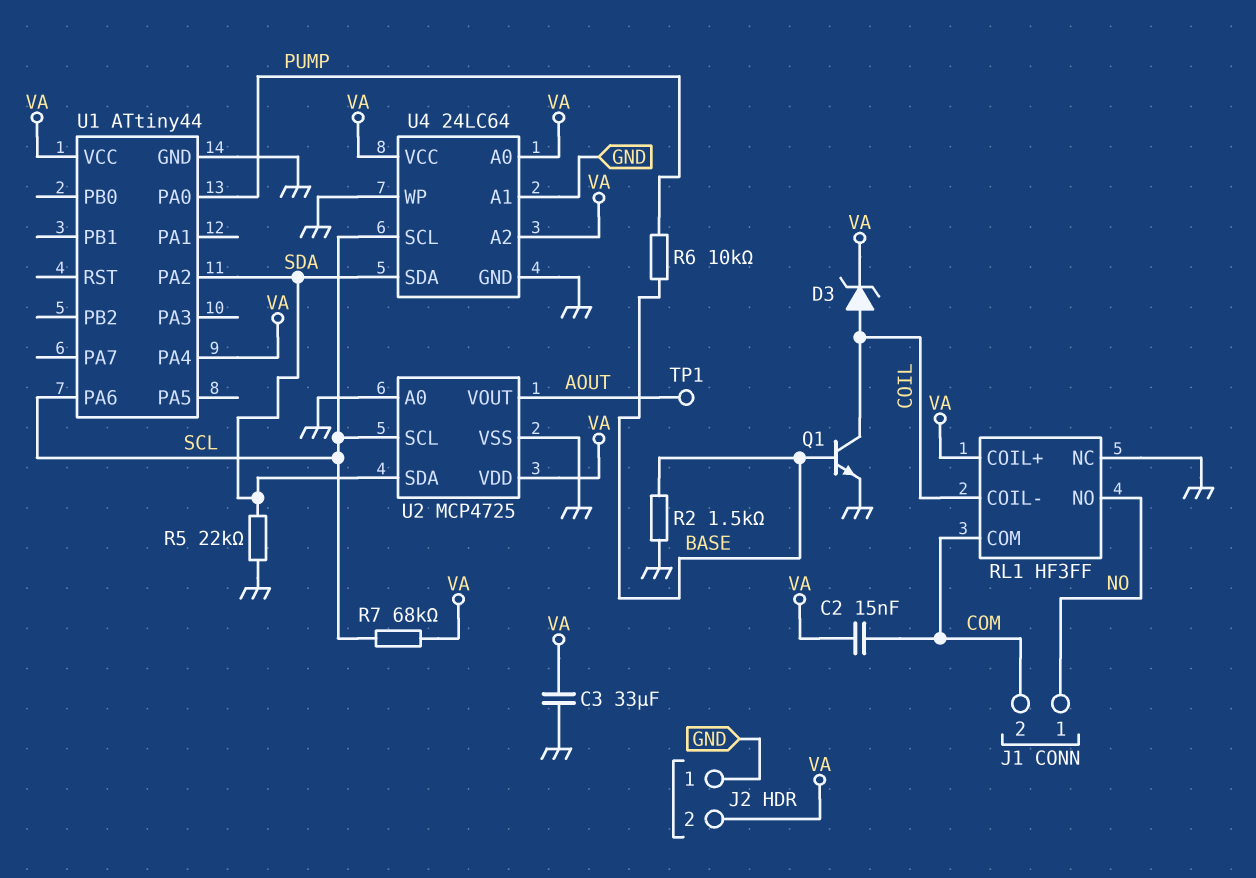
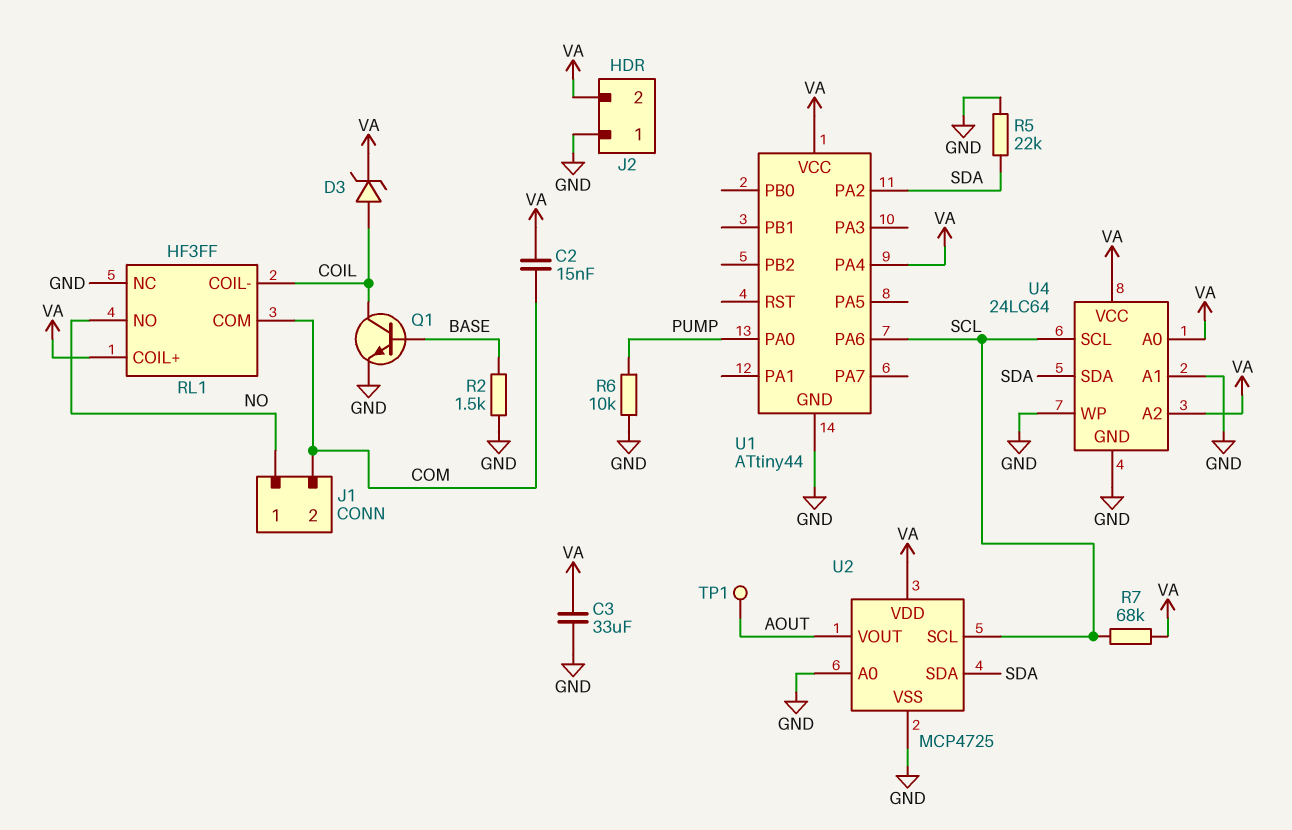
R6: 10k (BASE, PUMP) -> 10k (GND, PUMP)

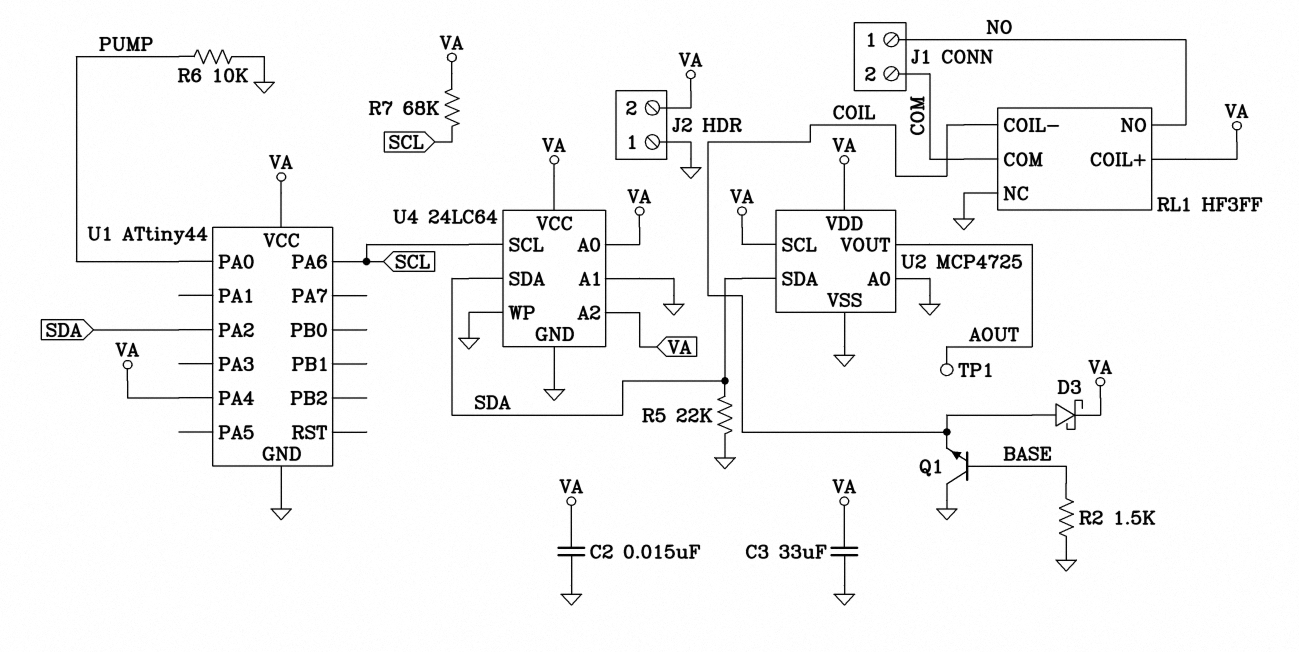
C2: 15nF (COM, VA) -> 15nF (GND, VA)
D3: zener (A COIL, K VA) -> schottky (A COIL, K VA)
Q1: NPN (B BASE, C COIL, E GND) -> NPN (B BASE, C GND, E COIL)
U2 pin SCL: SCL -> VA

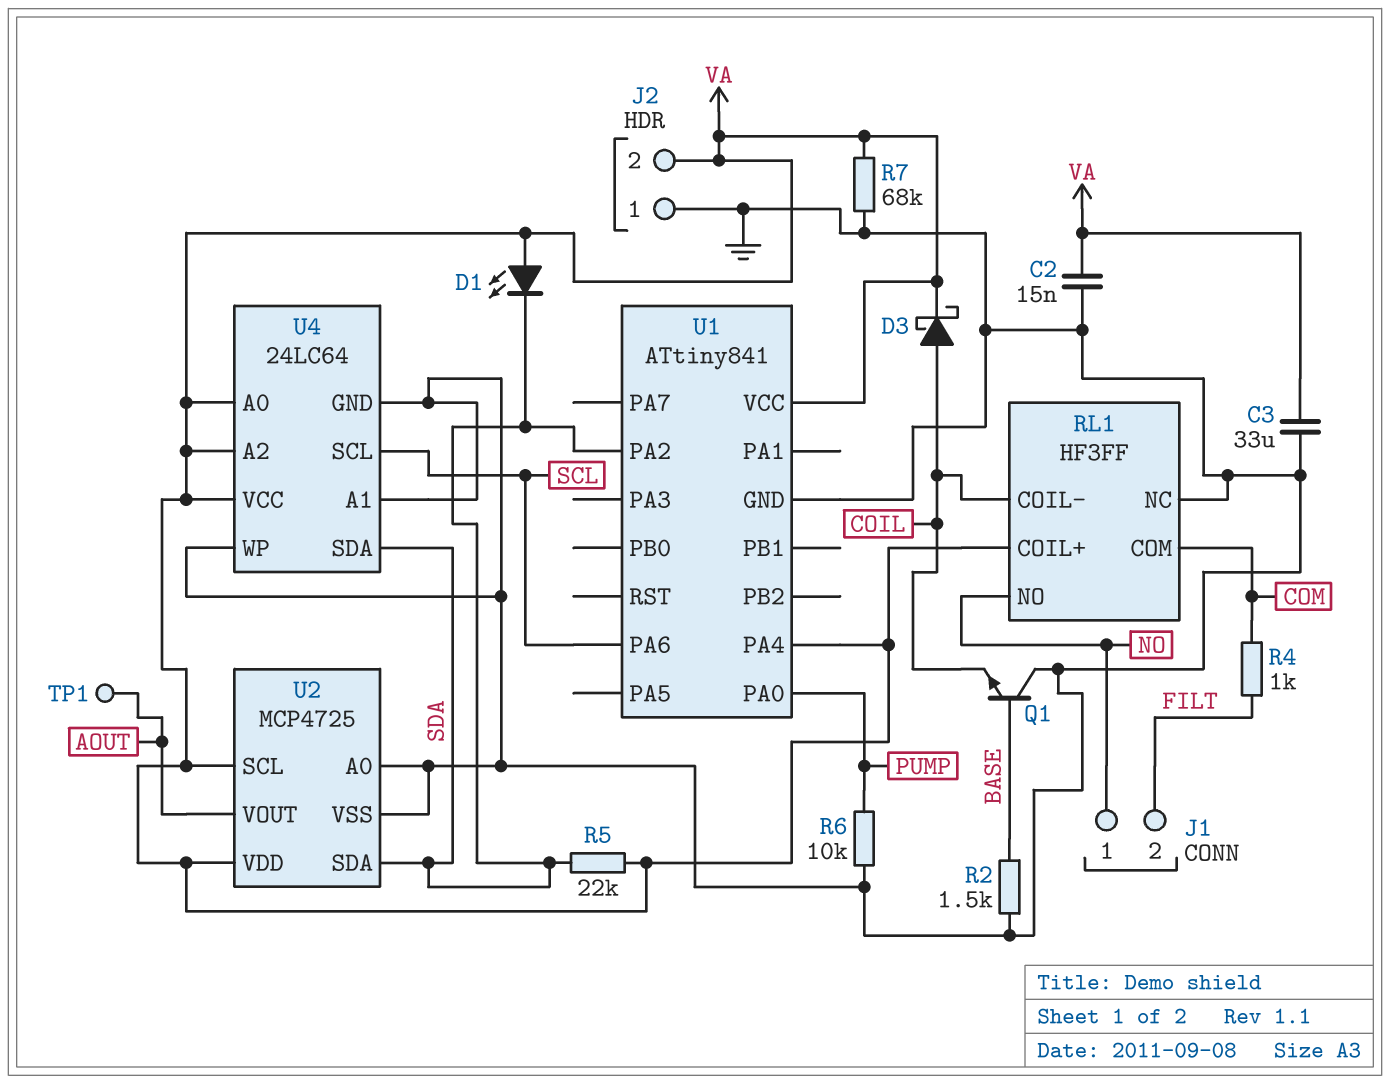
D1: none -> LED (A VA, K SDA)
J1 pin 2: COM -> FILT
R4: none -> 1k (COM, FILT)
R5: 22k (GND, SDA) -> 22k (SDA, VA)
R7: 68k (SCL, VA) -> 68k (GND, VA)
U1: ATtiny44 -> ATtiny841

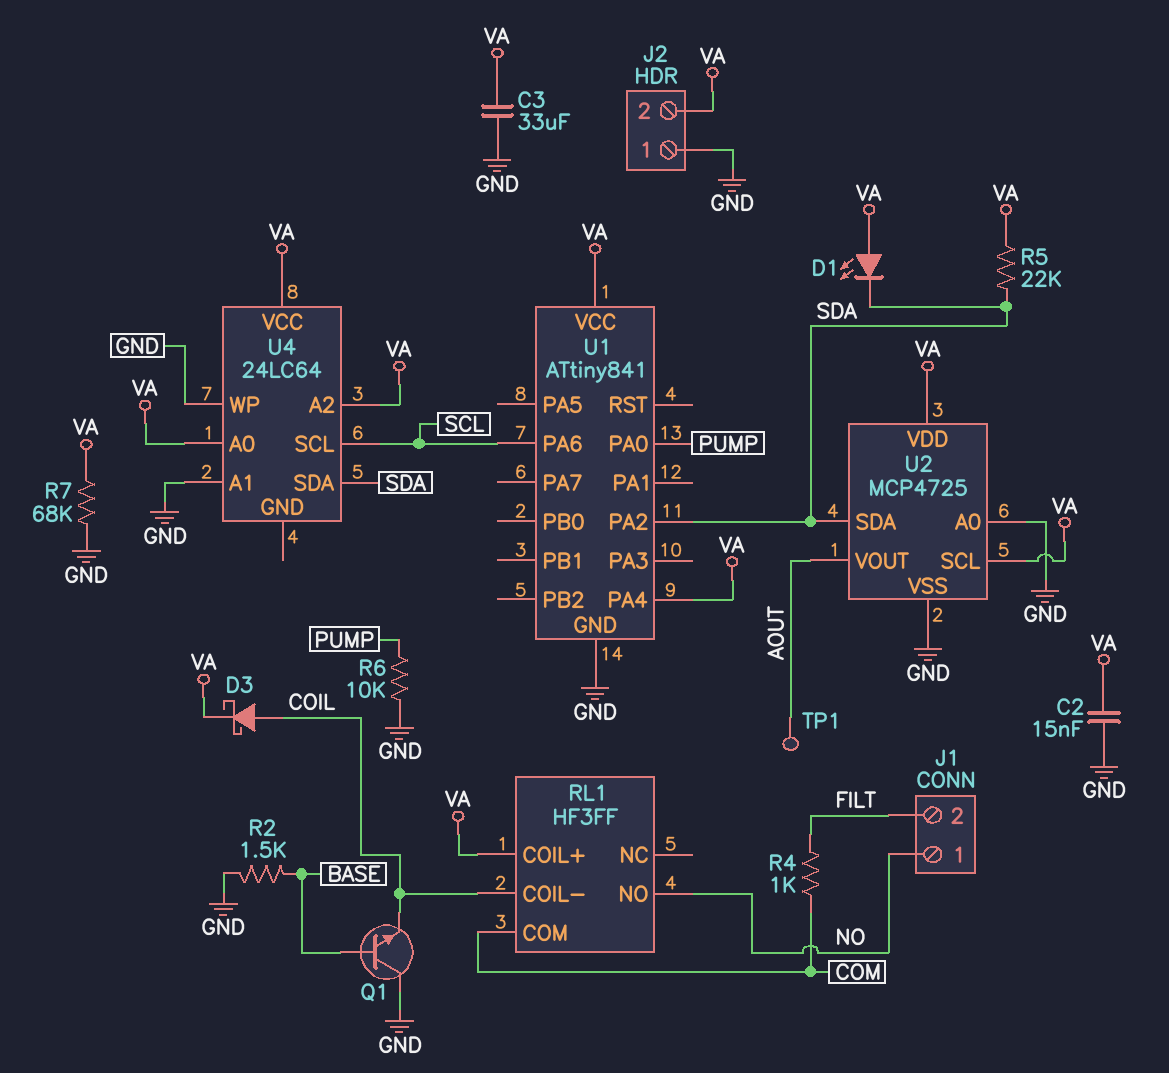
RL1 pin NC: GND -> none
U4 pin GND: GND -> none

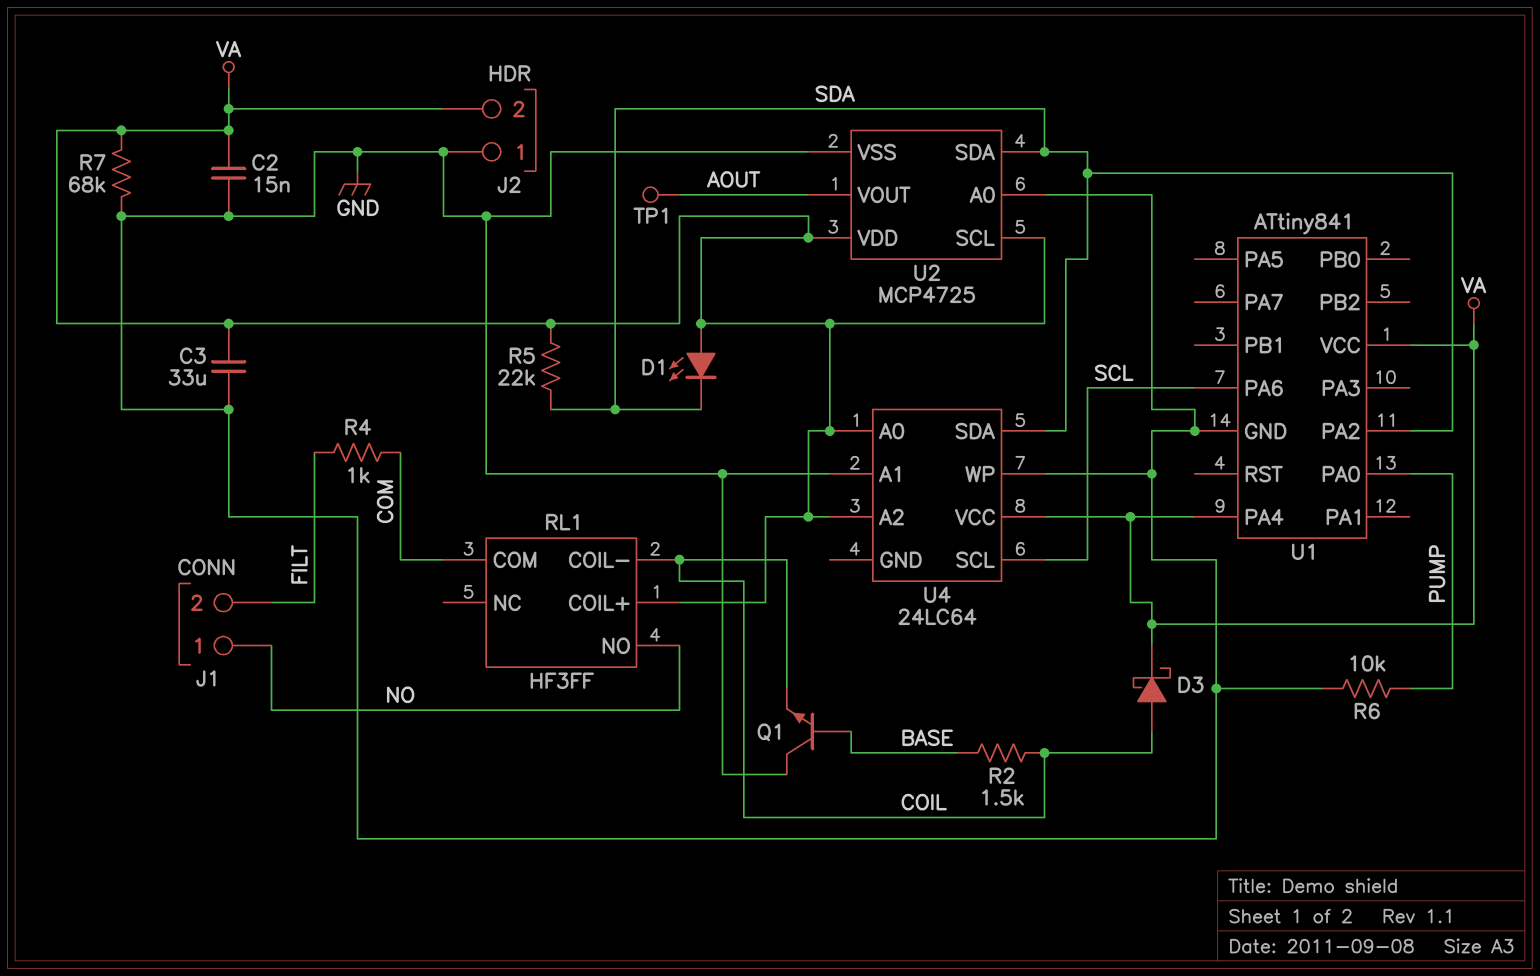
R2: 1.5k (BASE, GND) -> 1.5k (BASE, COIL)

